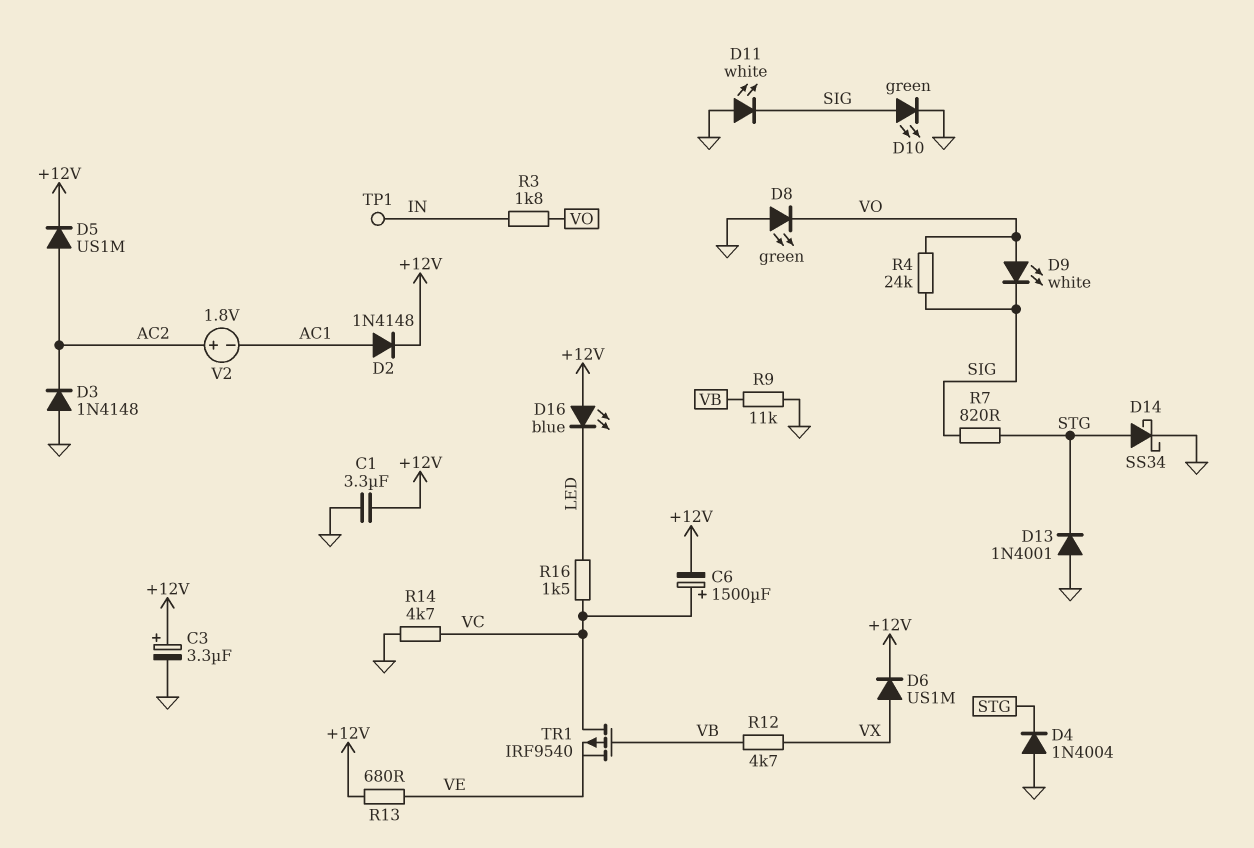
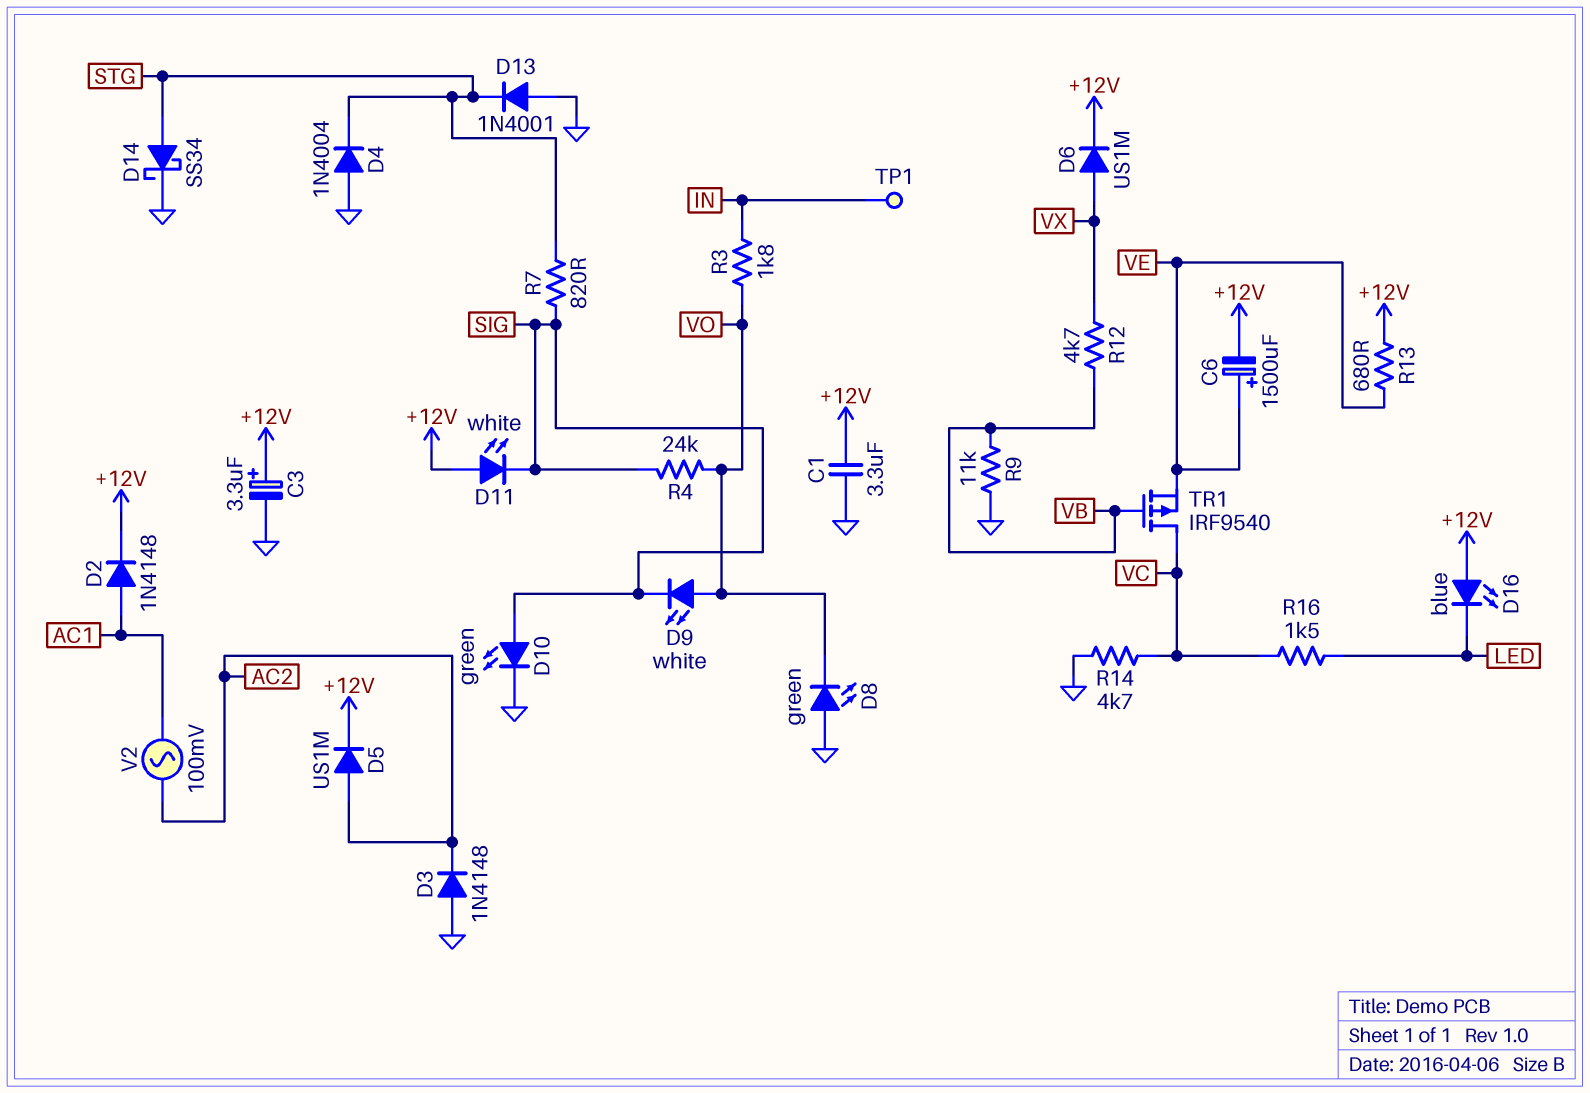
C6: 1500uF (plus VC, minus +12V) -> 1500uF (plus VE, minus +12V)
D11: LED white (A GND, K SIG) -> LED white (A +12V, K SIG)
V2: 1.8V (plus AC2, minus AC1) -> AC 100mV (AC1, AC2)

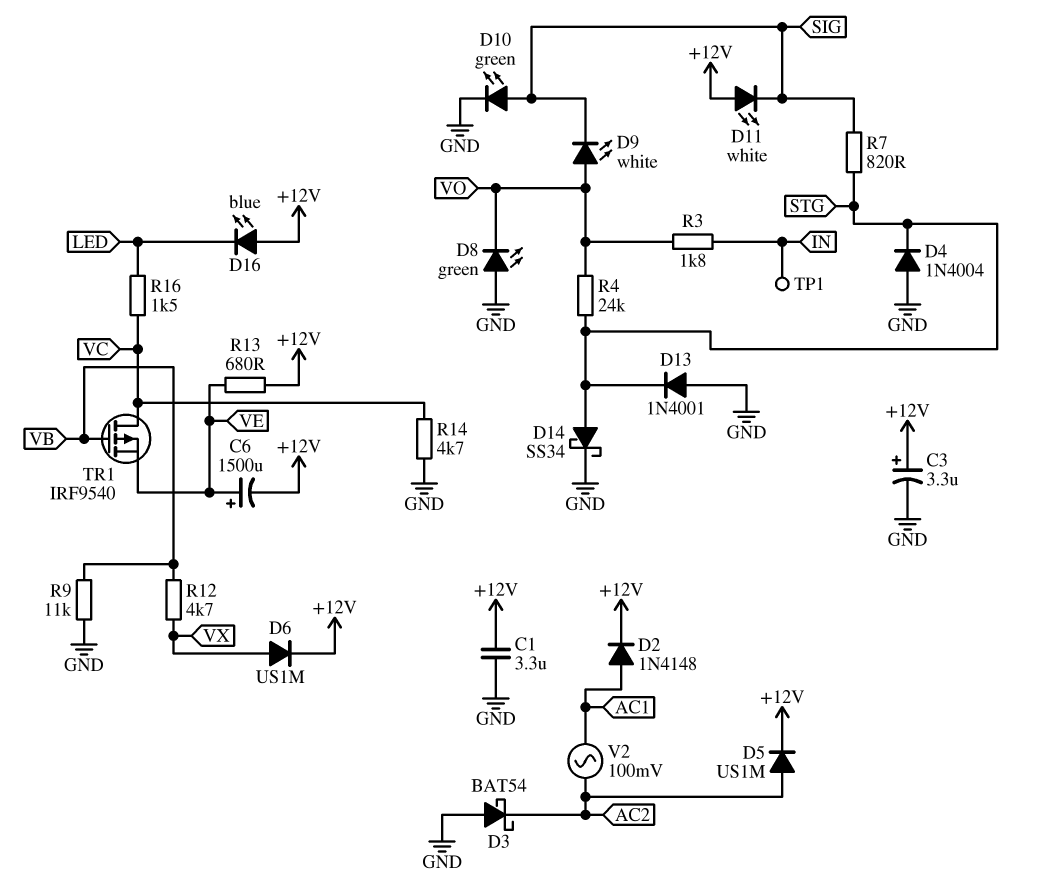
D3: diode 1N4148 (A GND, K AC2) -> schottky BAT54 (A GND, K AC2)
R4: 24k (SIG, VO) -> 24k (STG, VO)

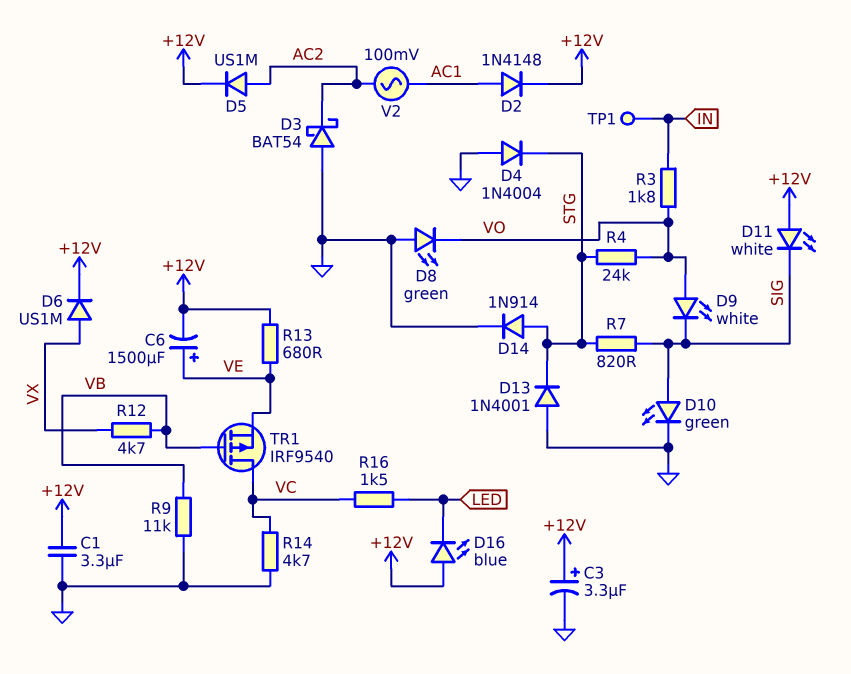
D14: schottky SS34 (A STG, K GND) -> diode 1N914 (A STG, K GND)

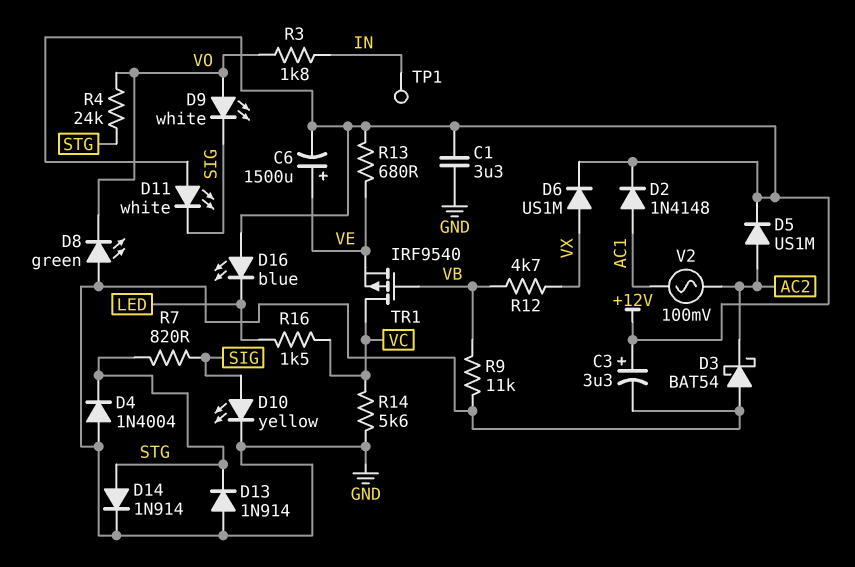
D10: LED green (A SIG, K GND) -> LED yellow (A SIG, K GND)
D13: diode 1N4001 (A GND, K STG) -> diode 1N914 (A GND, K STG)
R14: 4.7k (GND, VC) -> 5.6k (GND, VC)

